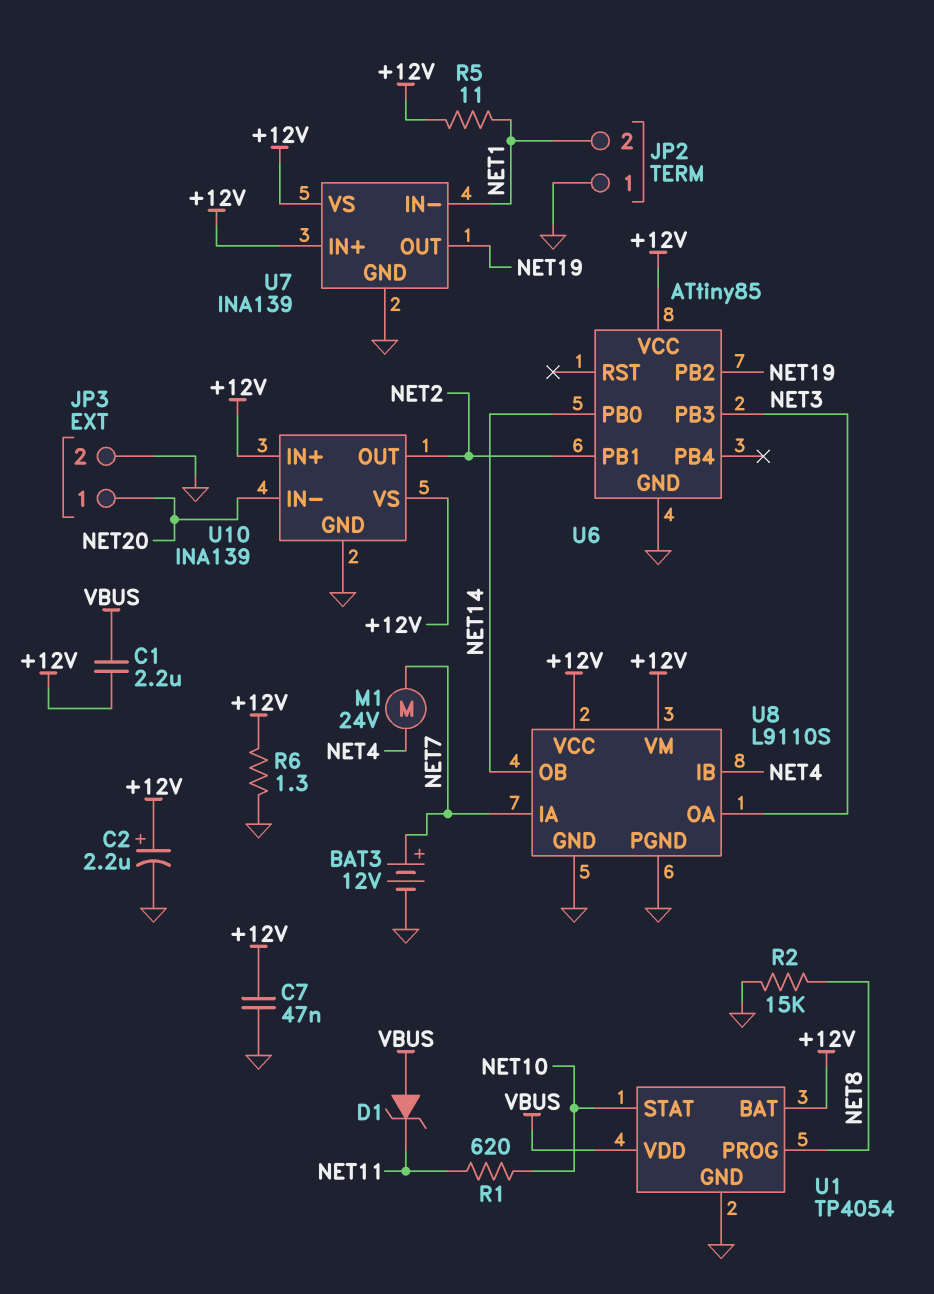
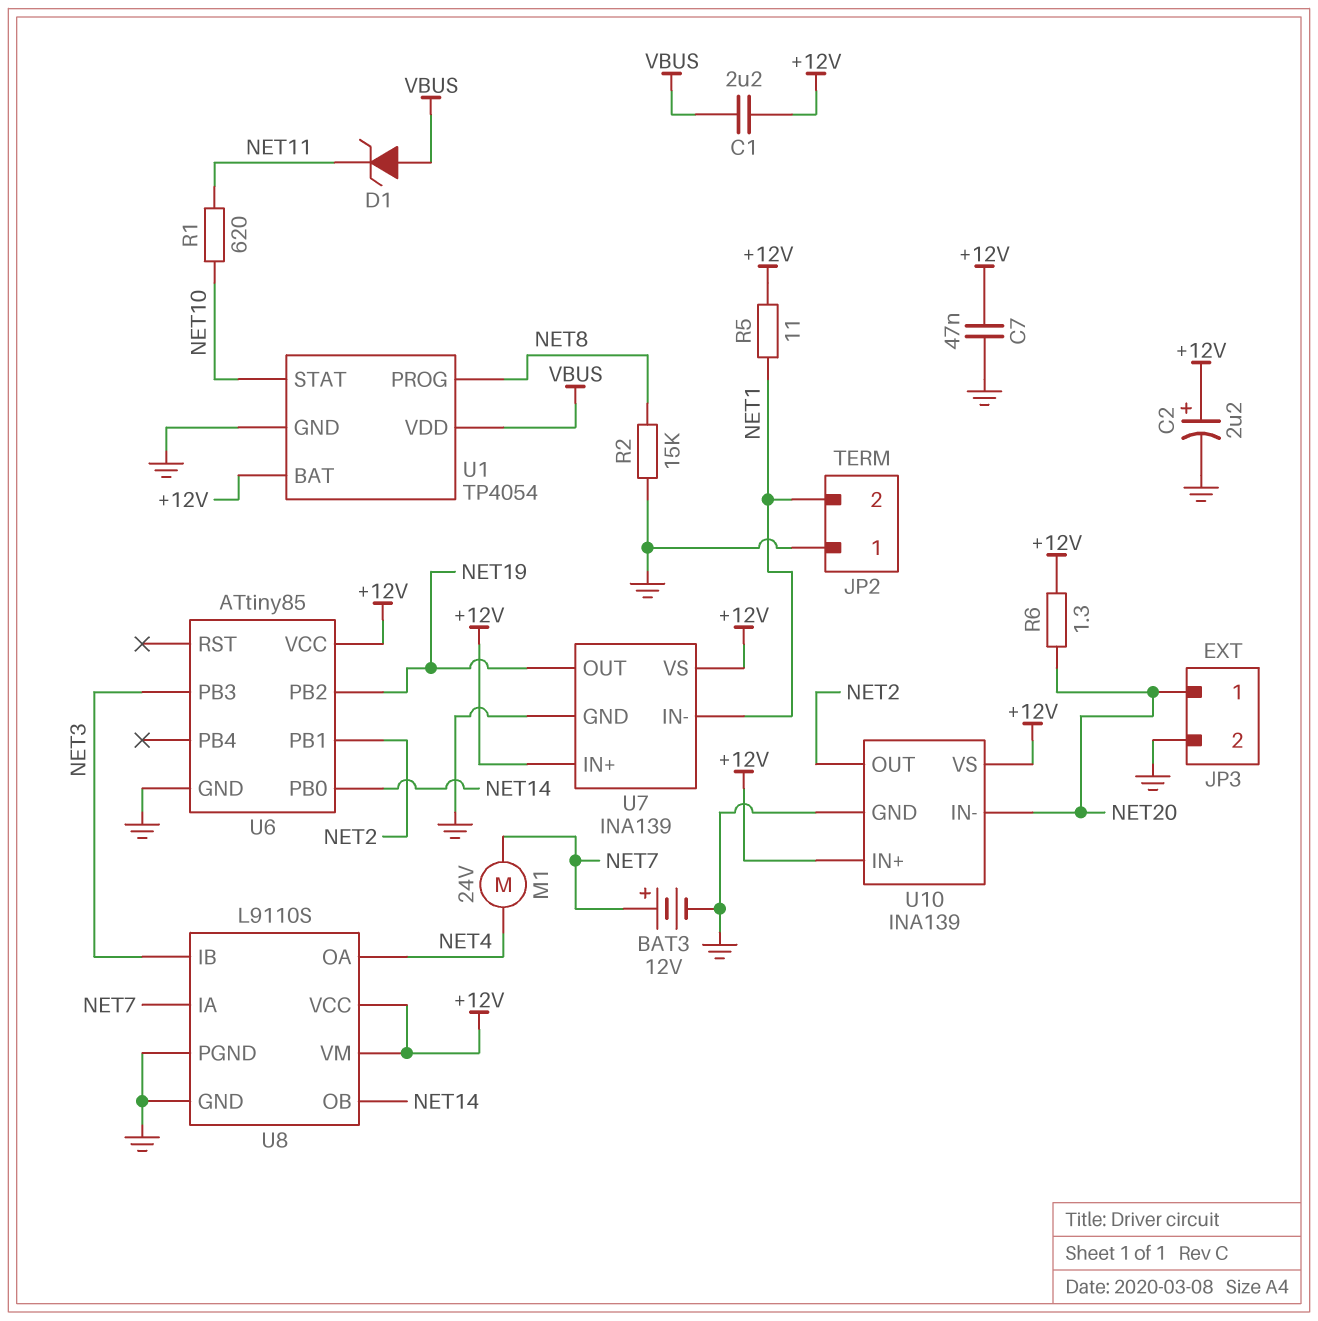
R6: 1.3 (+12V, GND) -> 1.3 (+12V, NET20)
U8 pin IB: NET4 -> NET3
U8 pin OA: NET3 -> NET4

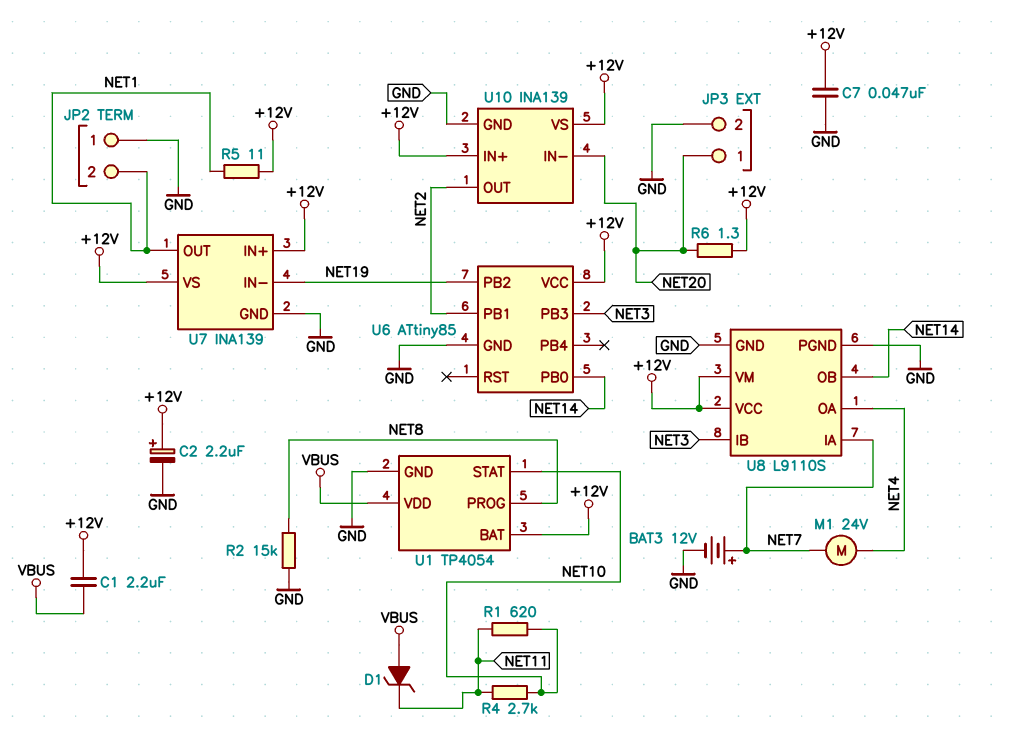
R4: none -> 2.7k (NET10, NET11)
U7 pin IN-: NET1 -> NET19
U7 pin OUT: NET19 -> NET1

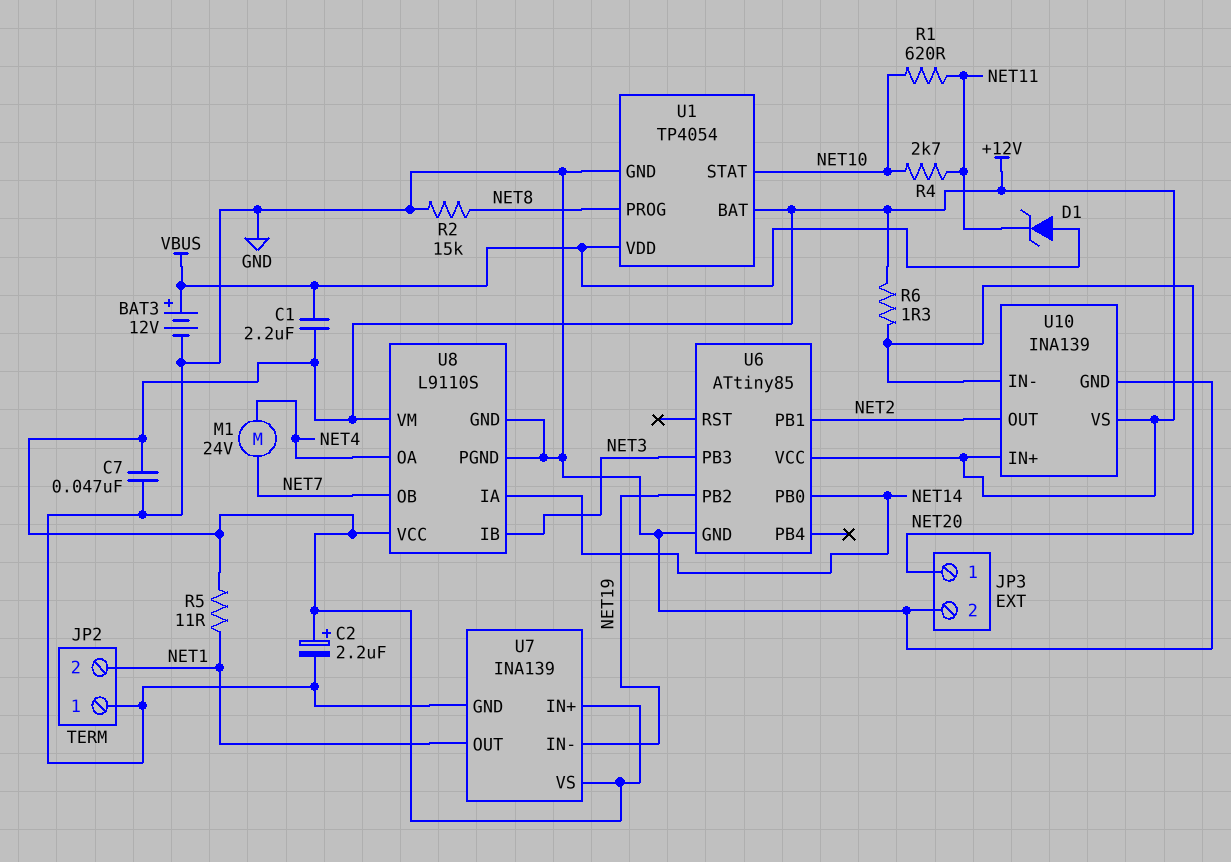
BAT3: 12V (plus NET7, minus GND) -> 12V (plus VBUS, minus GND)
U8 pin IA: NET7 -> NET14
U8 pin OB: NET14 -> NET7

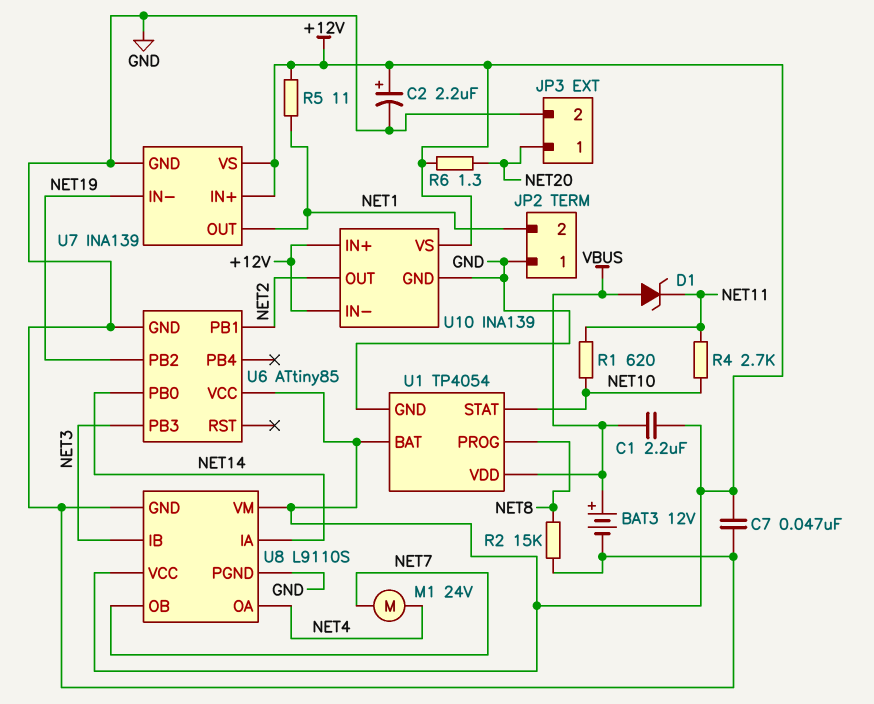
U10 pin IN-: NET20 -> +12V

